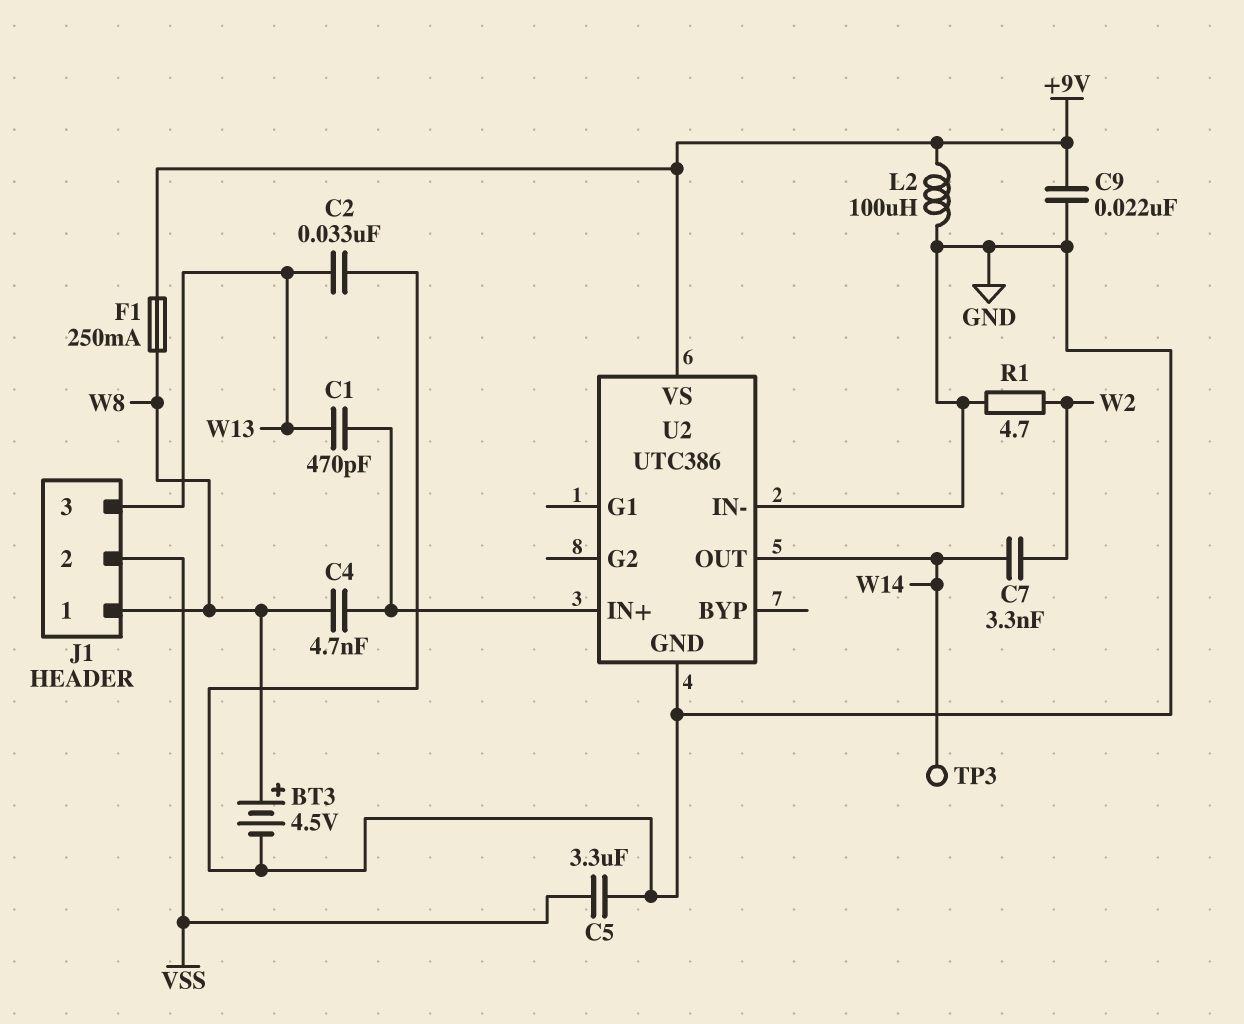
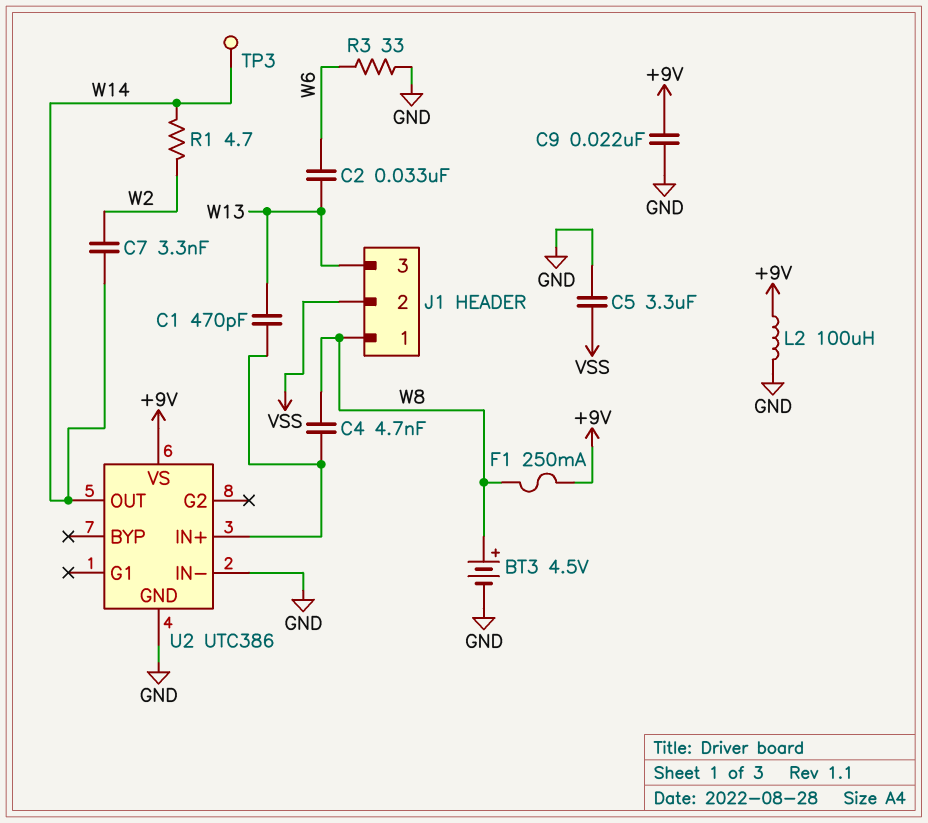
C2: 33nF (GND, W13) -> 33nF (W6, W13)
R1: 4.7 (GND, W2) -> 4.7 (W2, W14)
R3: none -> 33 (GND, W6)

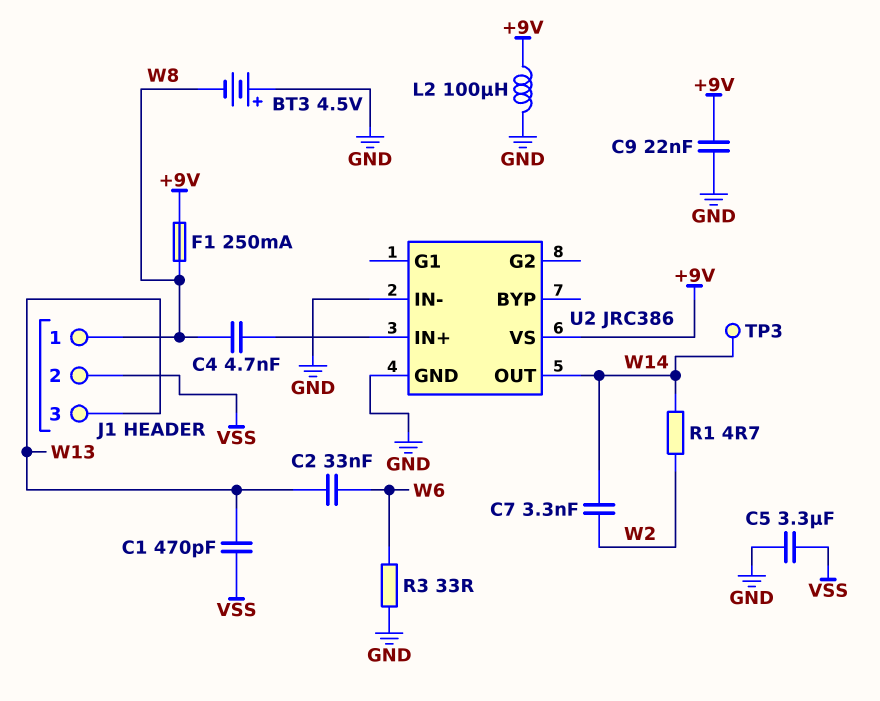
BT3: 4.5V (plus W8, minus GND) -> 4.5V (plus GND, minus W8)
C1: 470pF (U2/IN+, W13) -> 470pF (VSS, W13)
U2: UTC386 -> JRC386

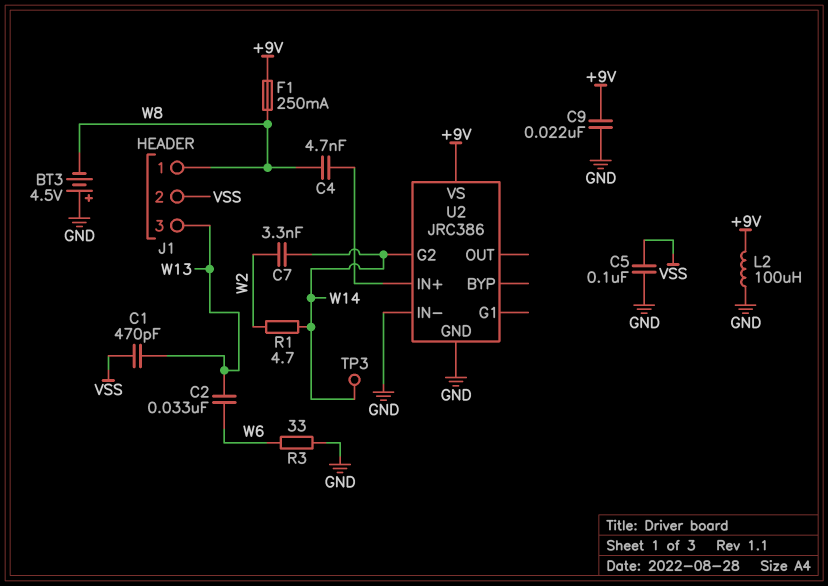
C5: 3.3uF (GND, VSS) -> 100nF (GND, VSS)
U2 pin G2: none -> W14
U2 pin OUT: W14 -> none

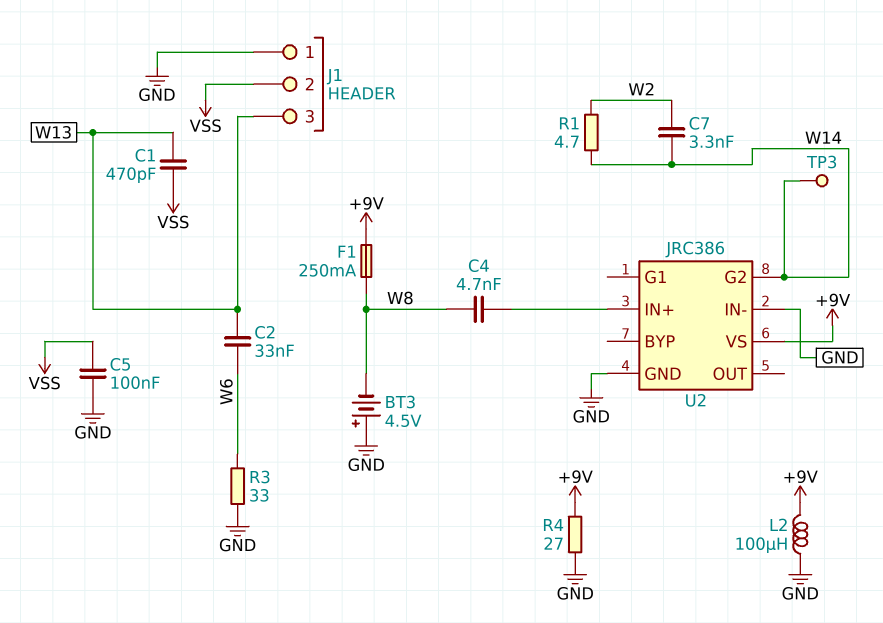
C9: 22nF (+9V, GND) -> none
J1 pin 1: W8 -> GND
R4: none -> 27 (+9V, GND)

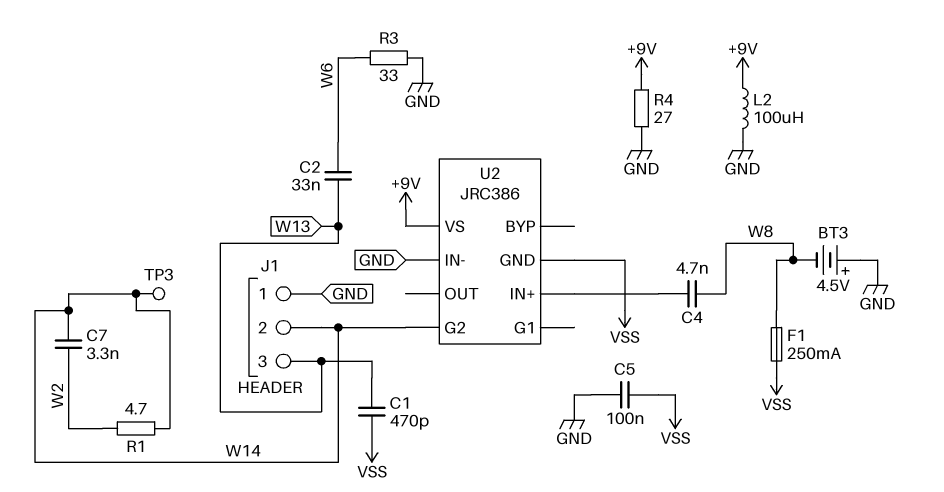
F1: 250mA (+9V, W8) -> 250mA (VSS, W8)
J1 pin 2: VSS -> W14
U2 pin GND: GND -> VSS

